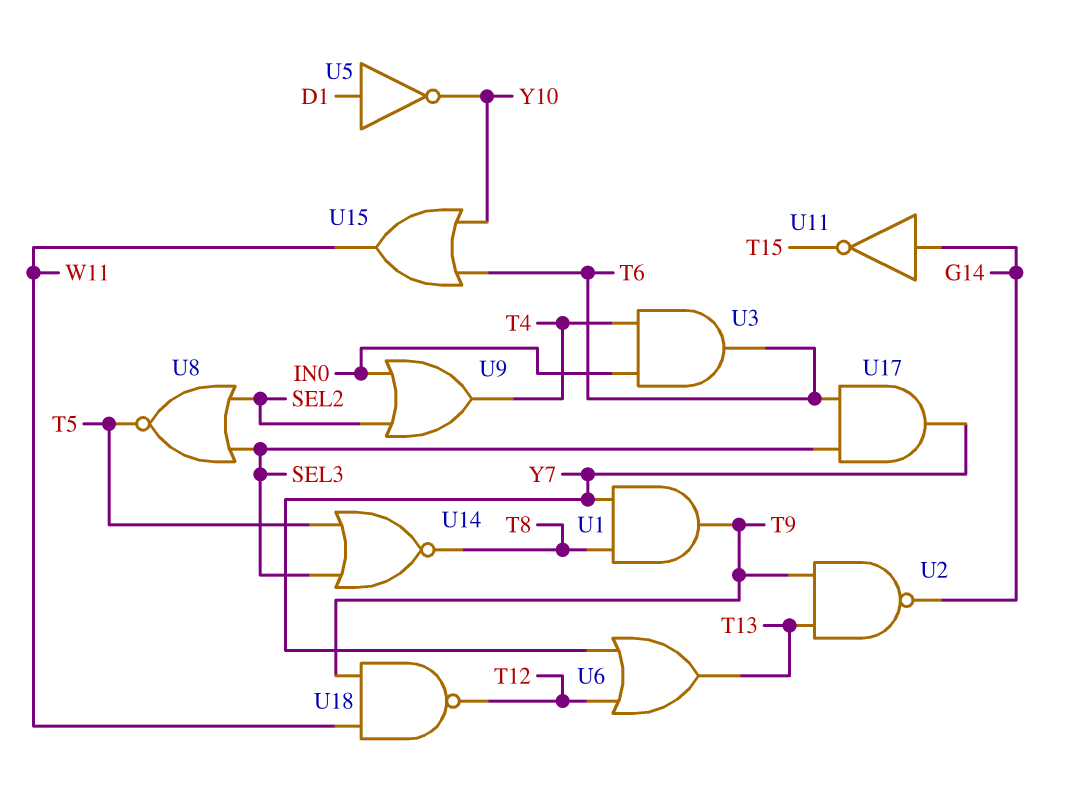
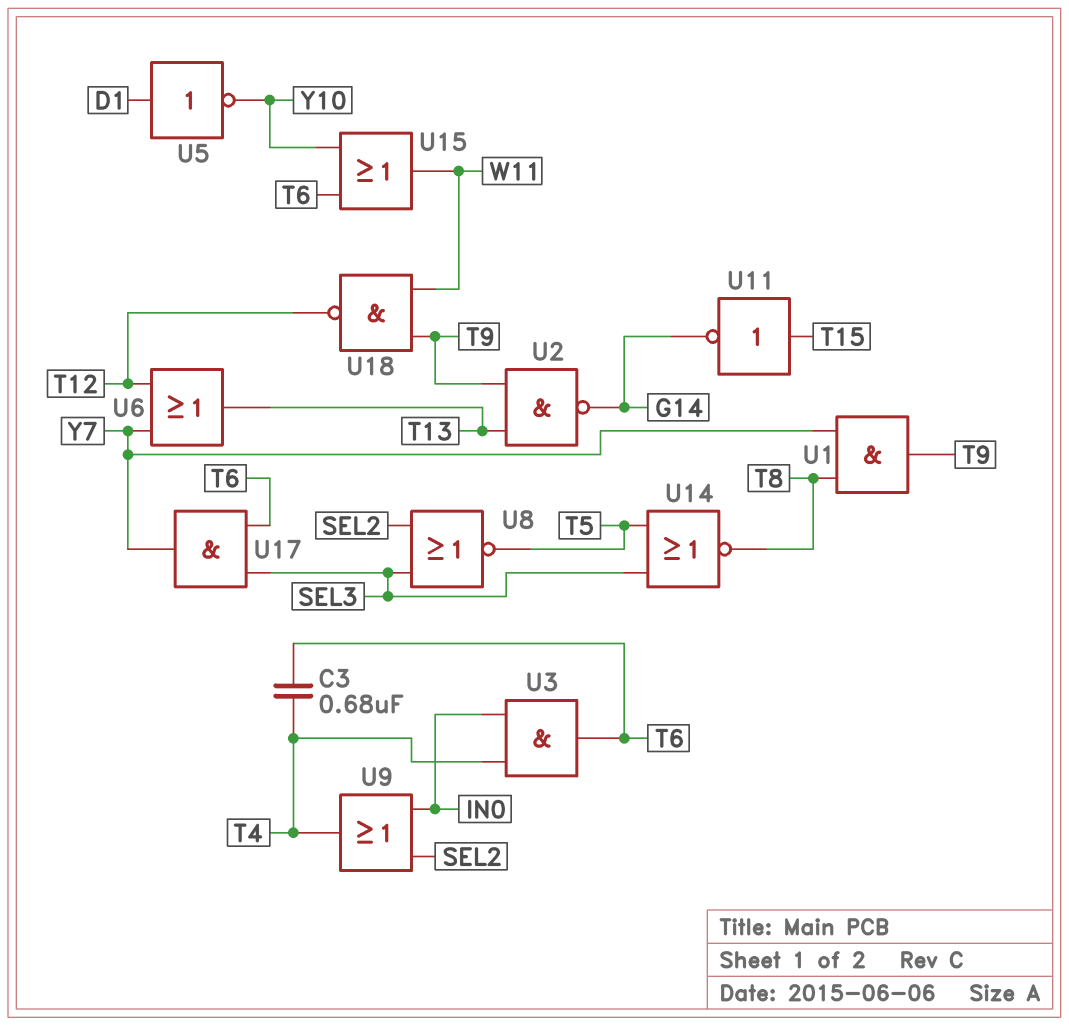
C3: none -> 680nF (T4, T6)
U11: NOT (in G14, out T15) -> NOT (in T15, out G14)

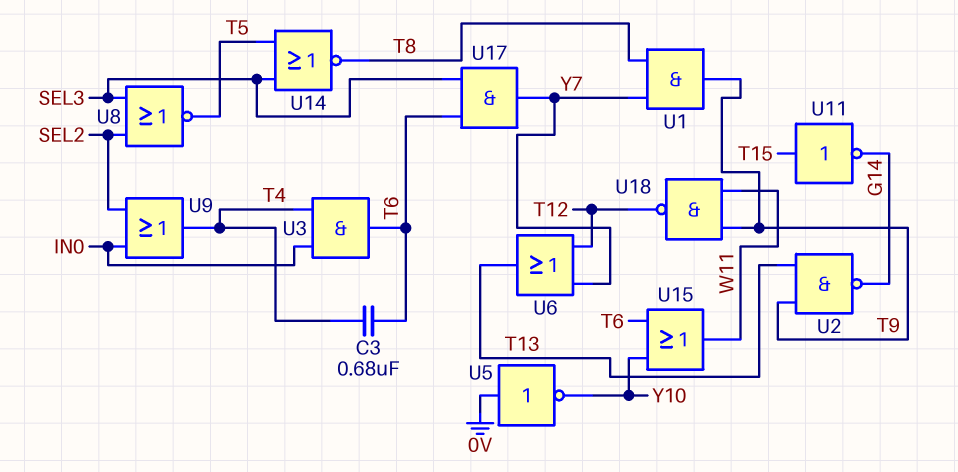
U5: NOT (in D1, out Y10) -> NOT (in 0V, out Y10)

